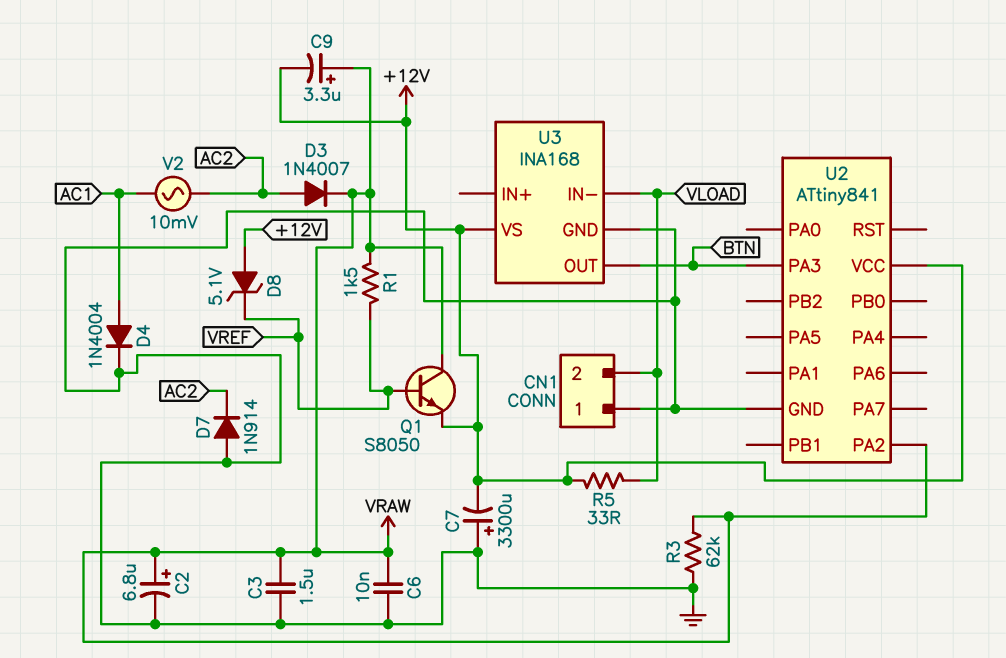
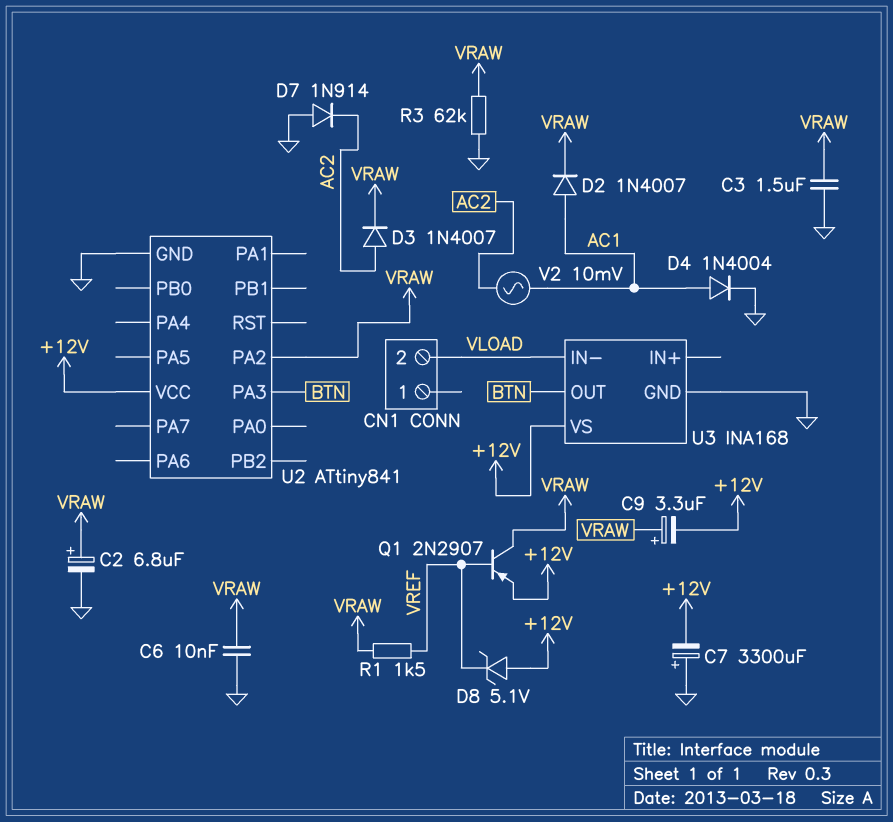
CN1 pin 1: GND -> none
D2: none -> diode 1N4007 (A AC1, K VRAW)
Q1: NPN S8050 (B VREF, C VRAW, E +12V) -> PNP 2N2907 (B VREF, C VRAW, E +12V)
R5: 33 (+12V, VLOAD) -> none

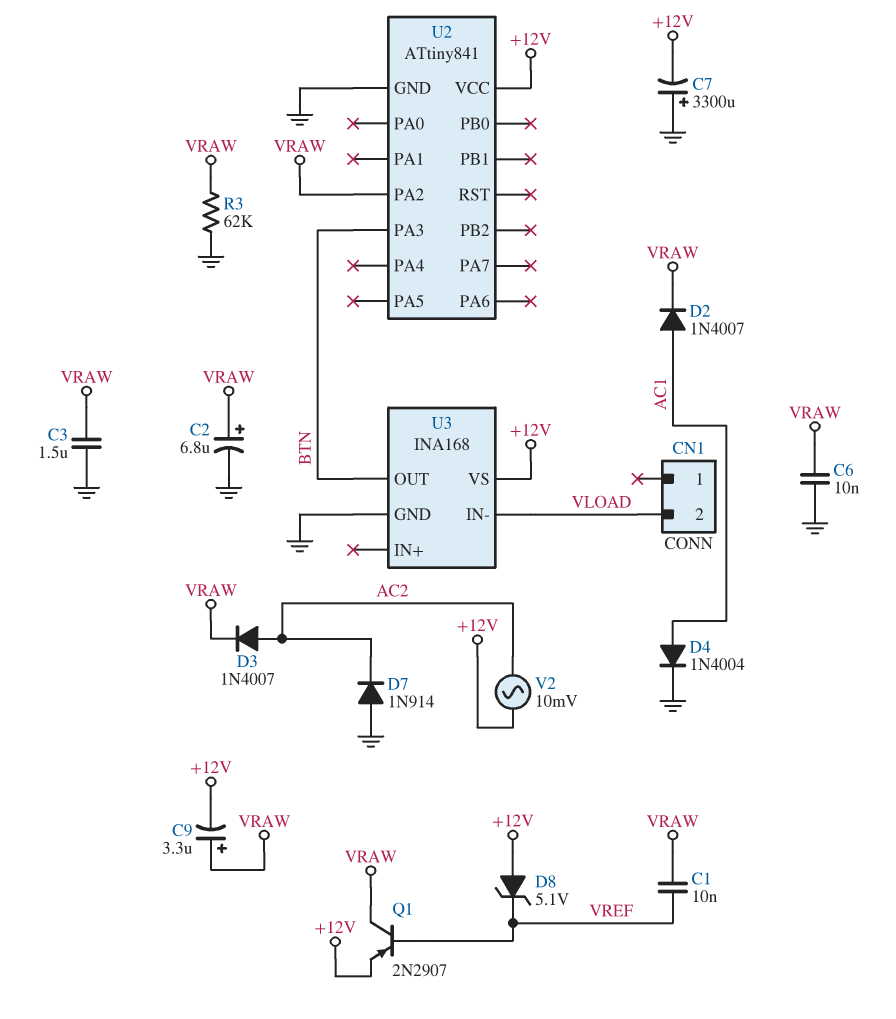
C1: none -> 10nF (VRAW, VREF)
R1: 1.5k (VRAW, VREF) -> none
V2: AC 10mV (AC1, AC2) -> AC 10mV (+12V, AC2)

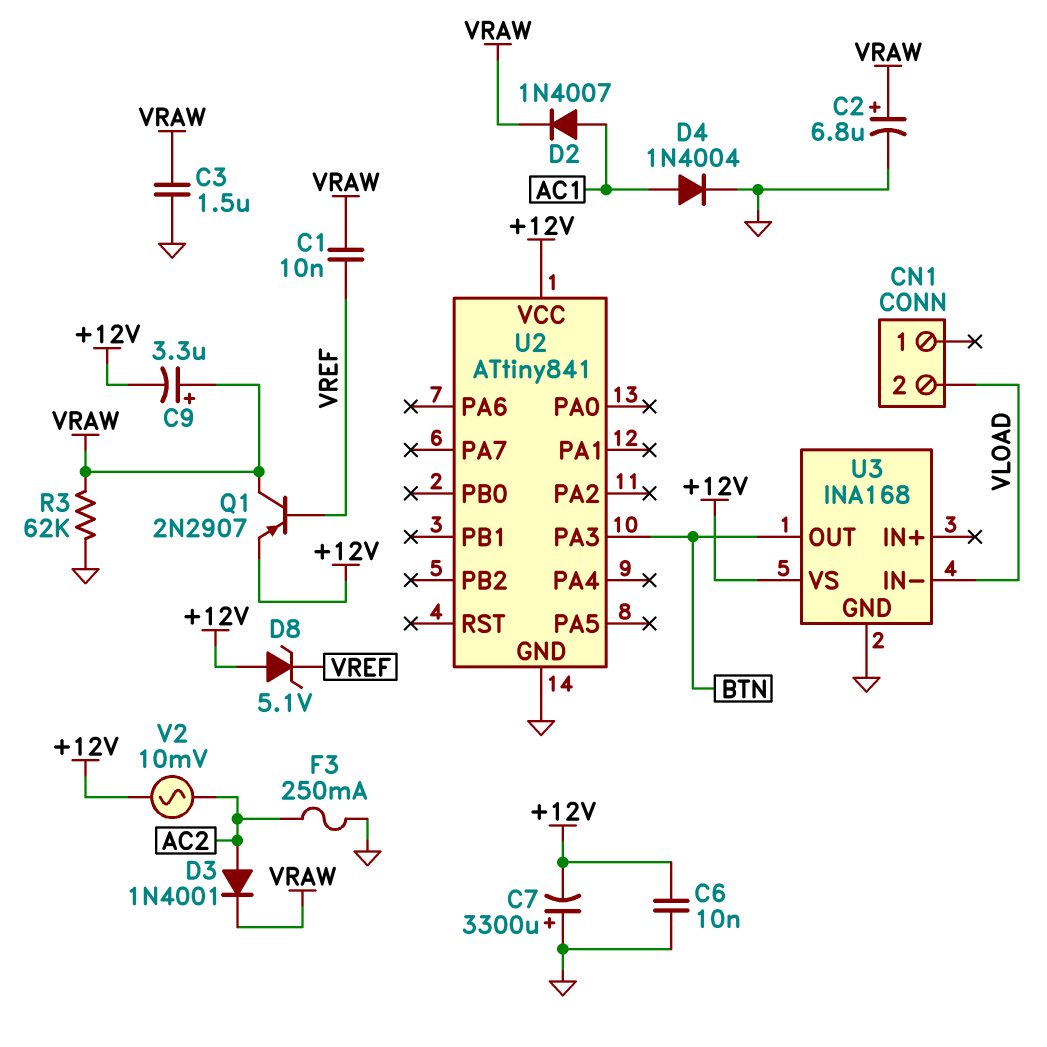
C6: 10nF (GND, VRAW) -> 10nF (+12V, GND)
D3: diode 1N4007 (A AC2, K VRAW) -> diode 1N4001 (A AC2, K VRAW)
D7: diode 1N914 (A GND, K AC2) -> none
F3: none -> 250mA (AC2, GND)
U2 pin PA2: VRAW -> none

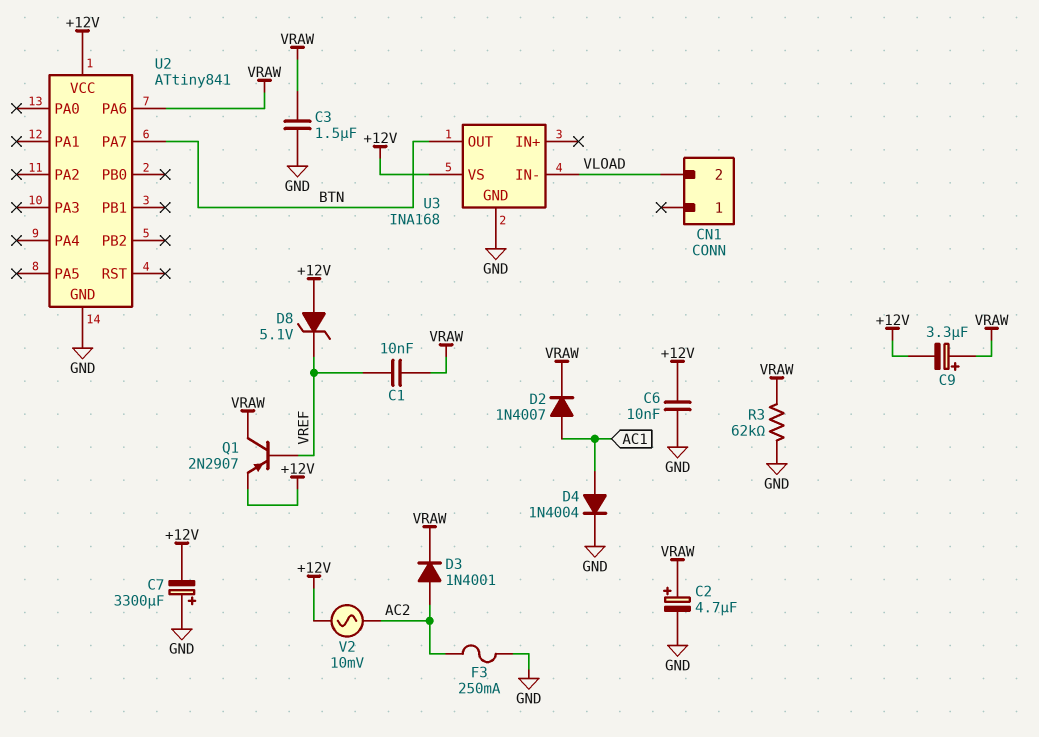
C2: 6.8uF (plus VRAW, minus GND) -> 4.7uF (plus VRAW, minus GND)
U2 pin PA3: BTN -> none
U2 pin PA6: none -> VRAW
U2 pin PA7: none -> BTN

